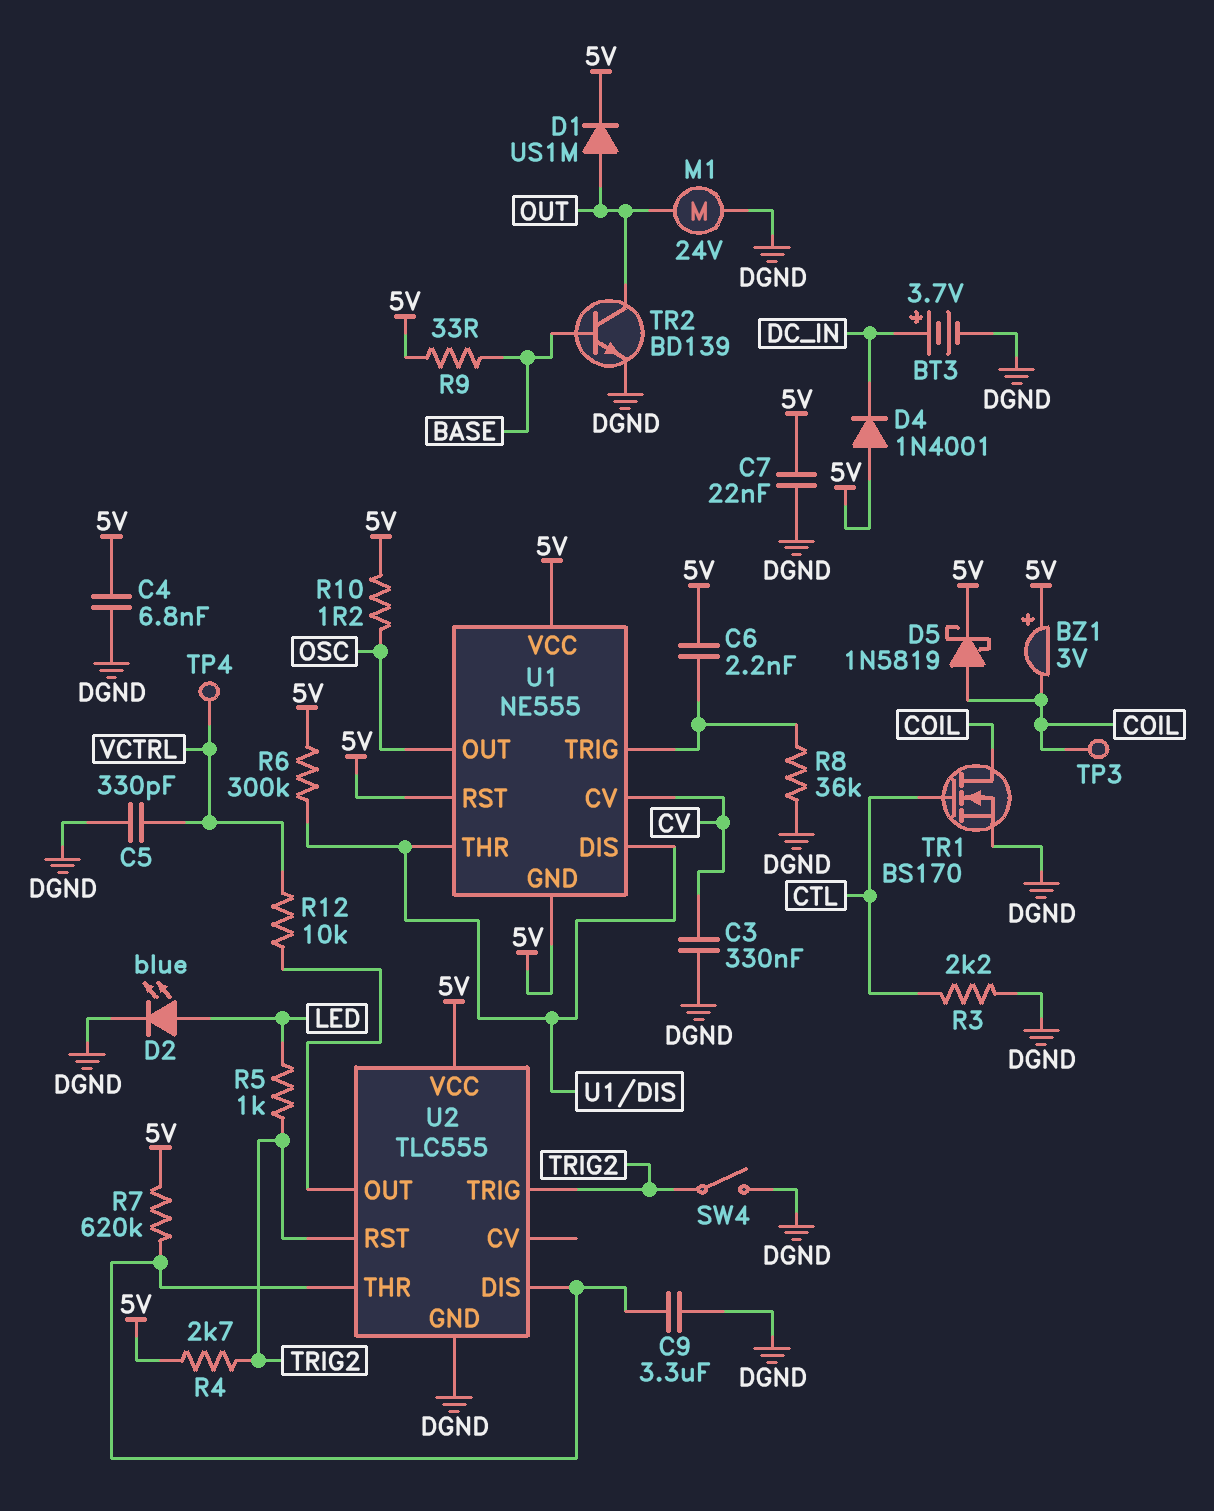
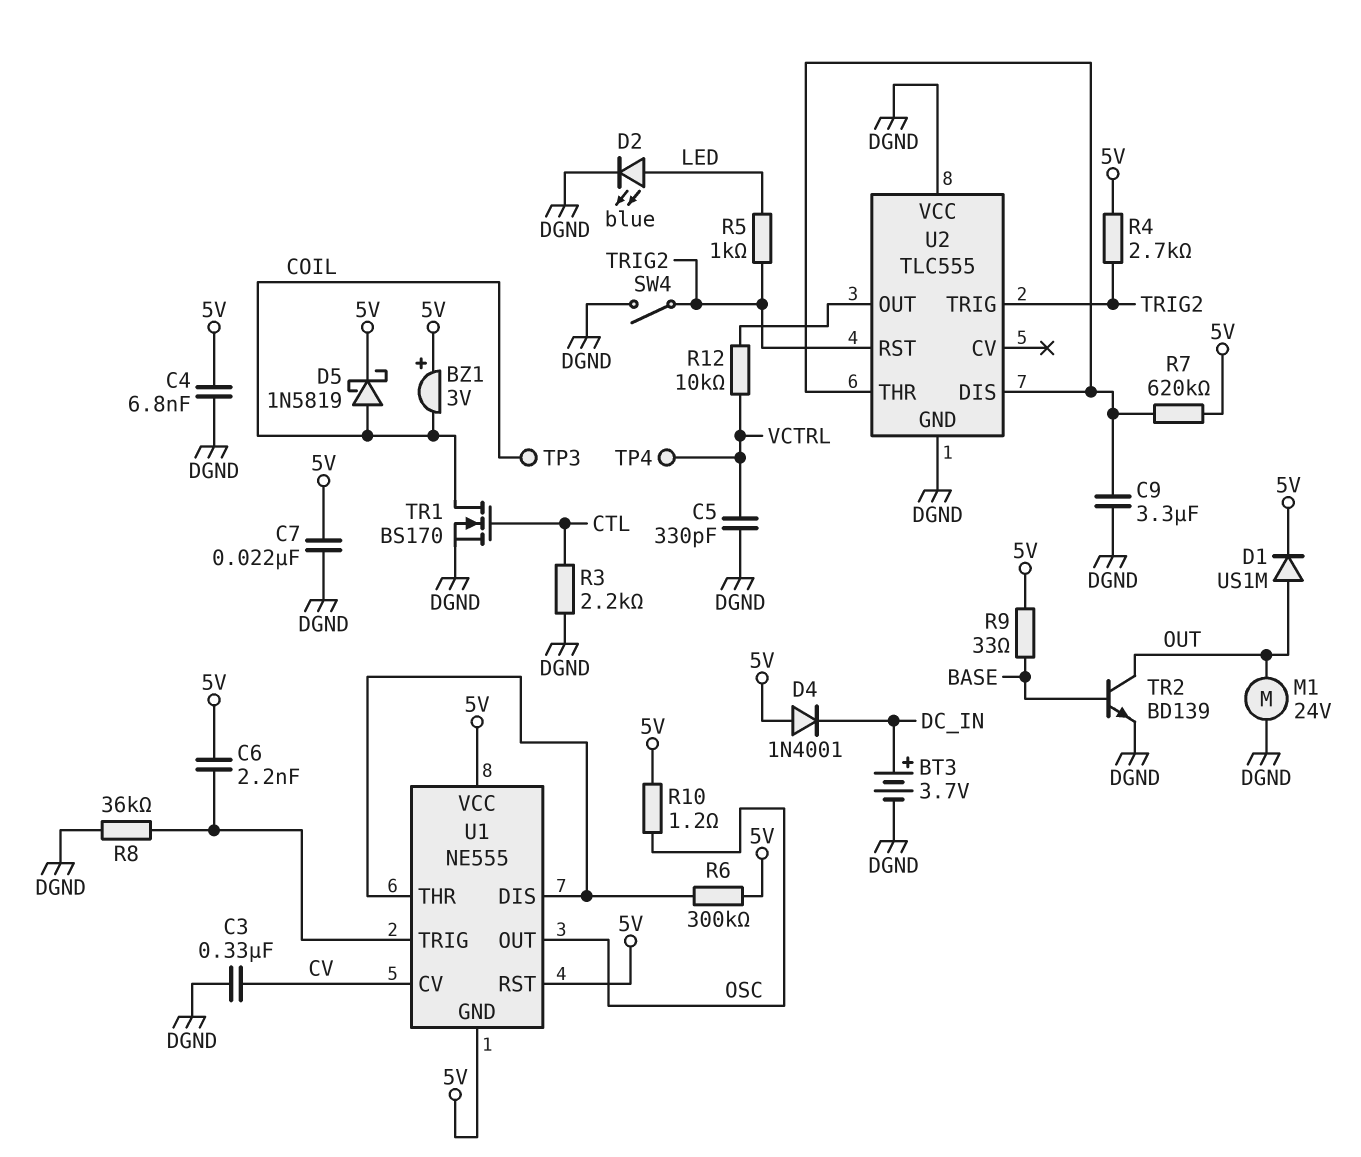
U2 pin VCC: 5V -> DGND

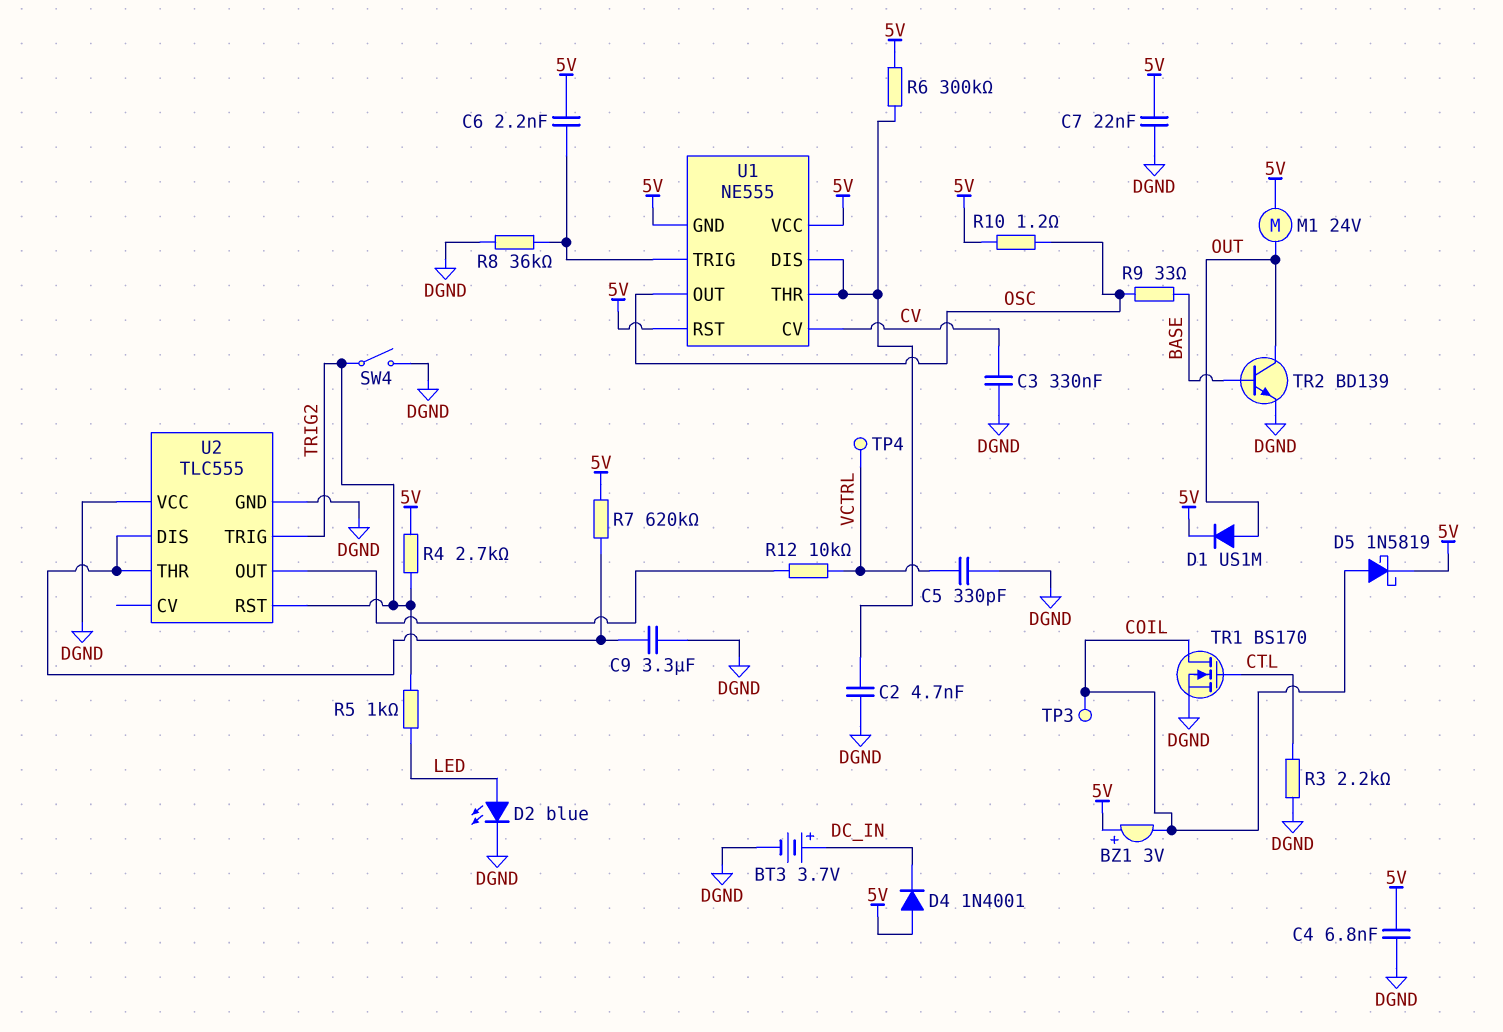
C2: none -> 4.7nF (DGND, U1/DIS)
M1: motor 24V (DGND, OUT) -> motor 24V (5V, OUT)
R9: 33 (5V, BASE) -> 33 (BASE, OSC)

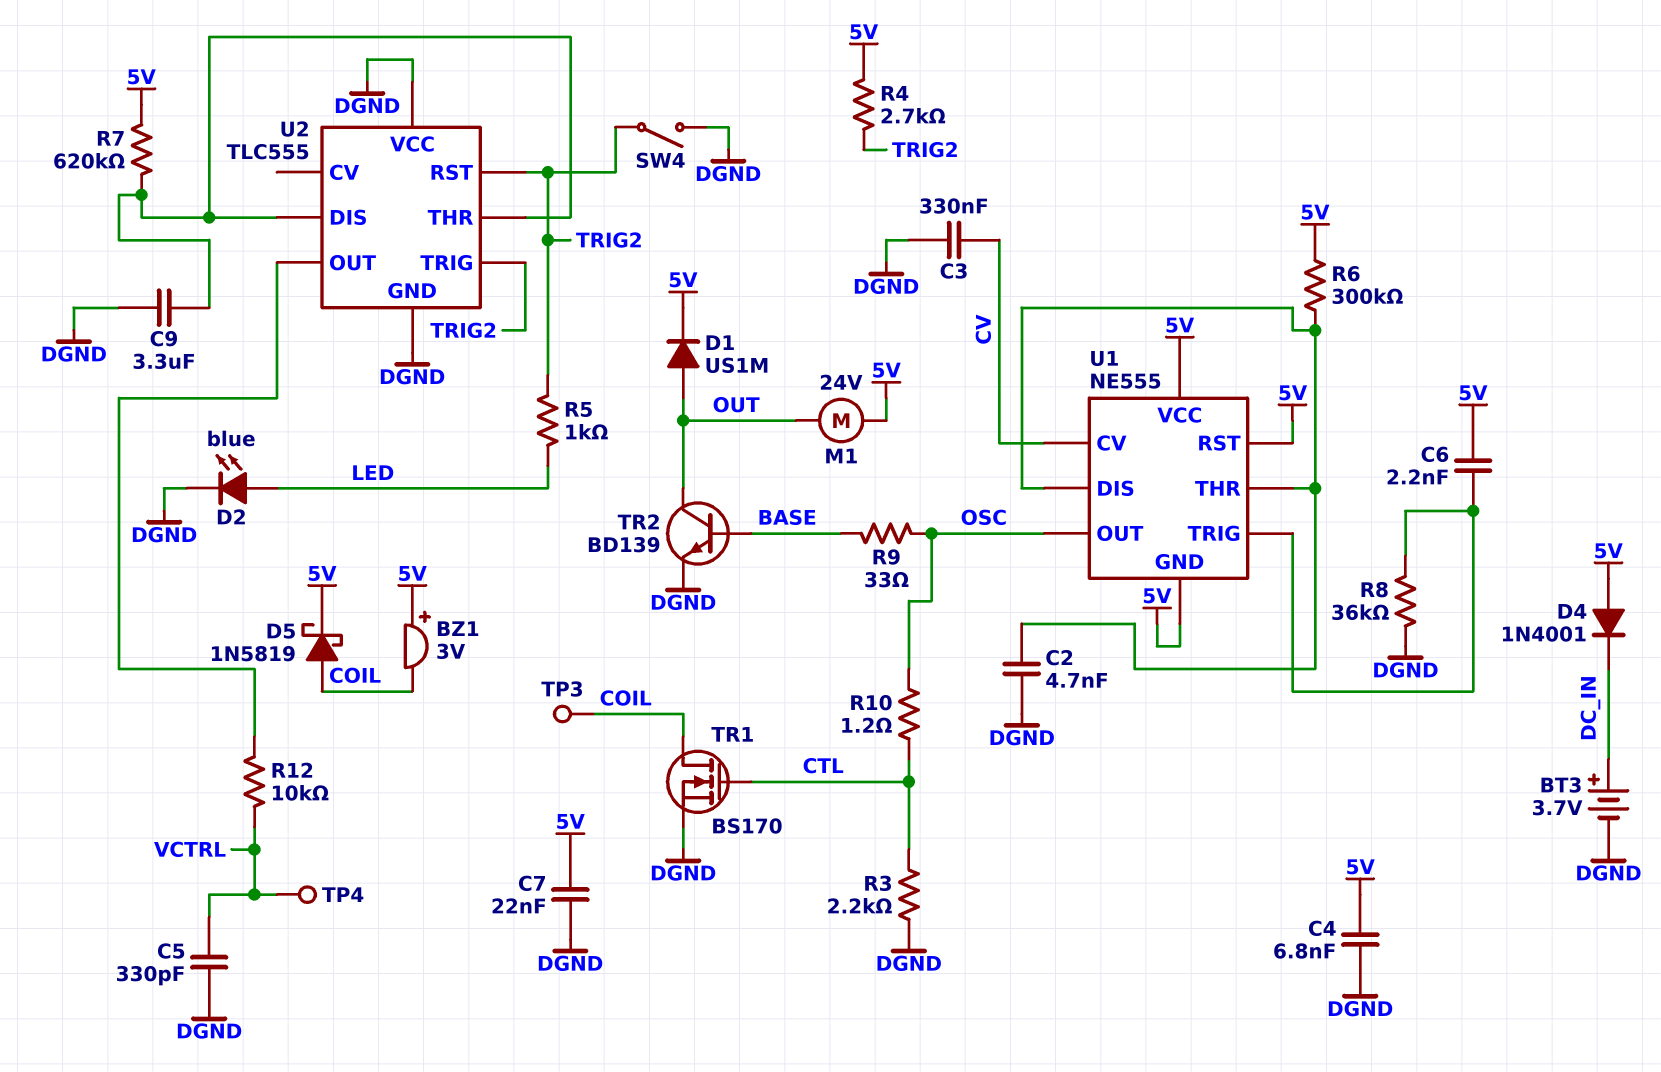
R10: 1.2 (5V, OSC) -> 1.2 (CTL, OSC)

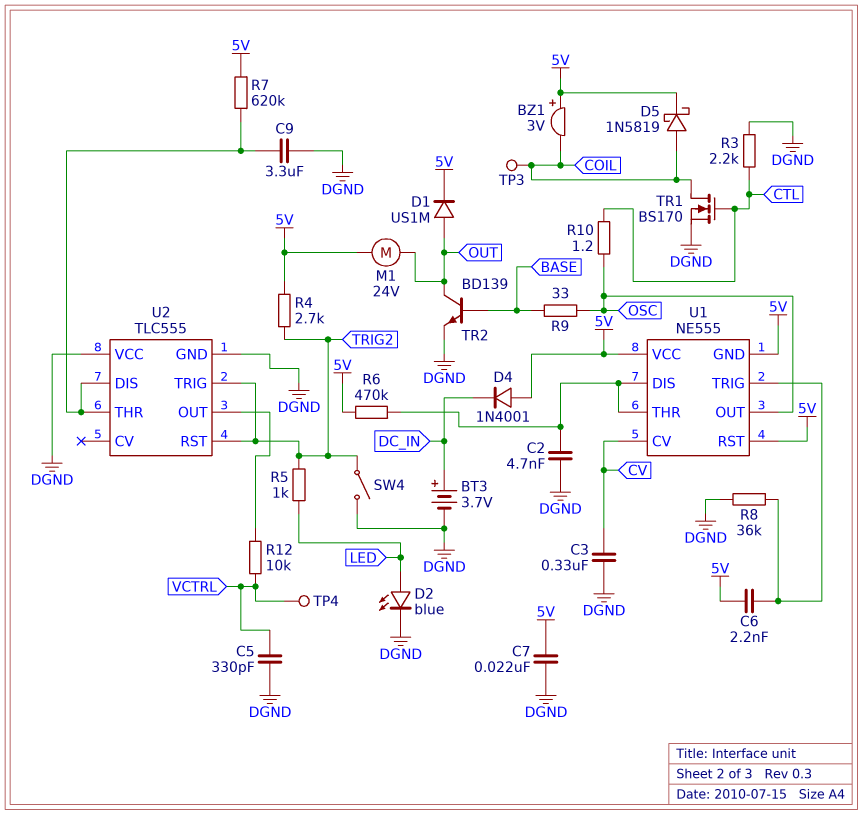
C4: 6.8nF (5V, DGND) -> none
R6: 300k (5V, U1/DIS) -> 470k (5V, U1/DIS)

